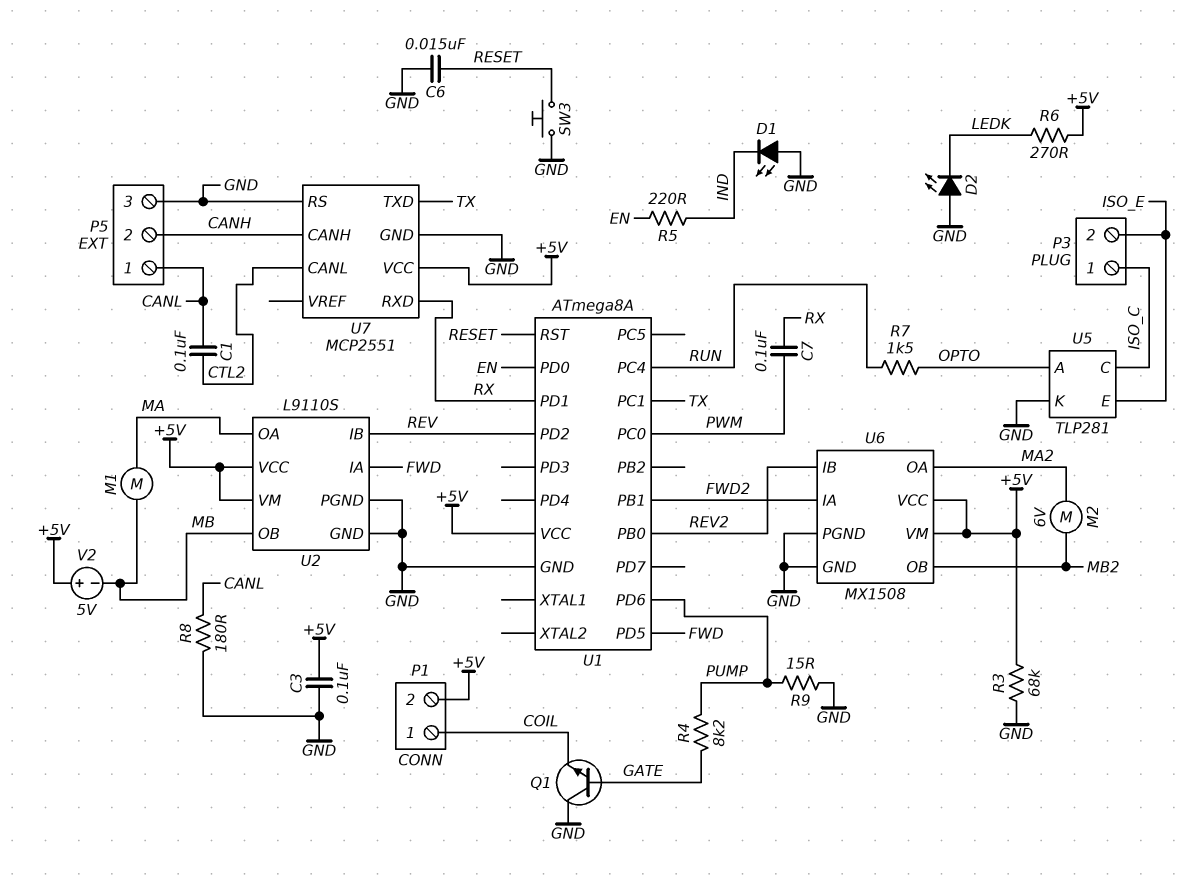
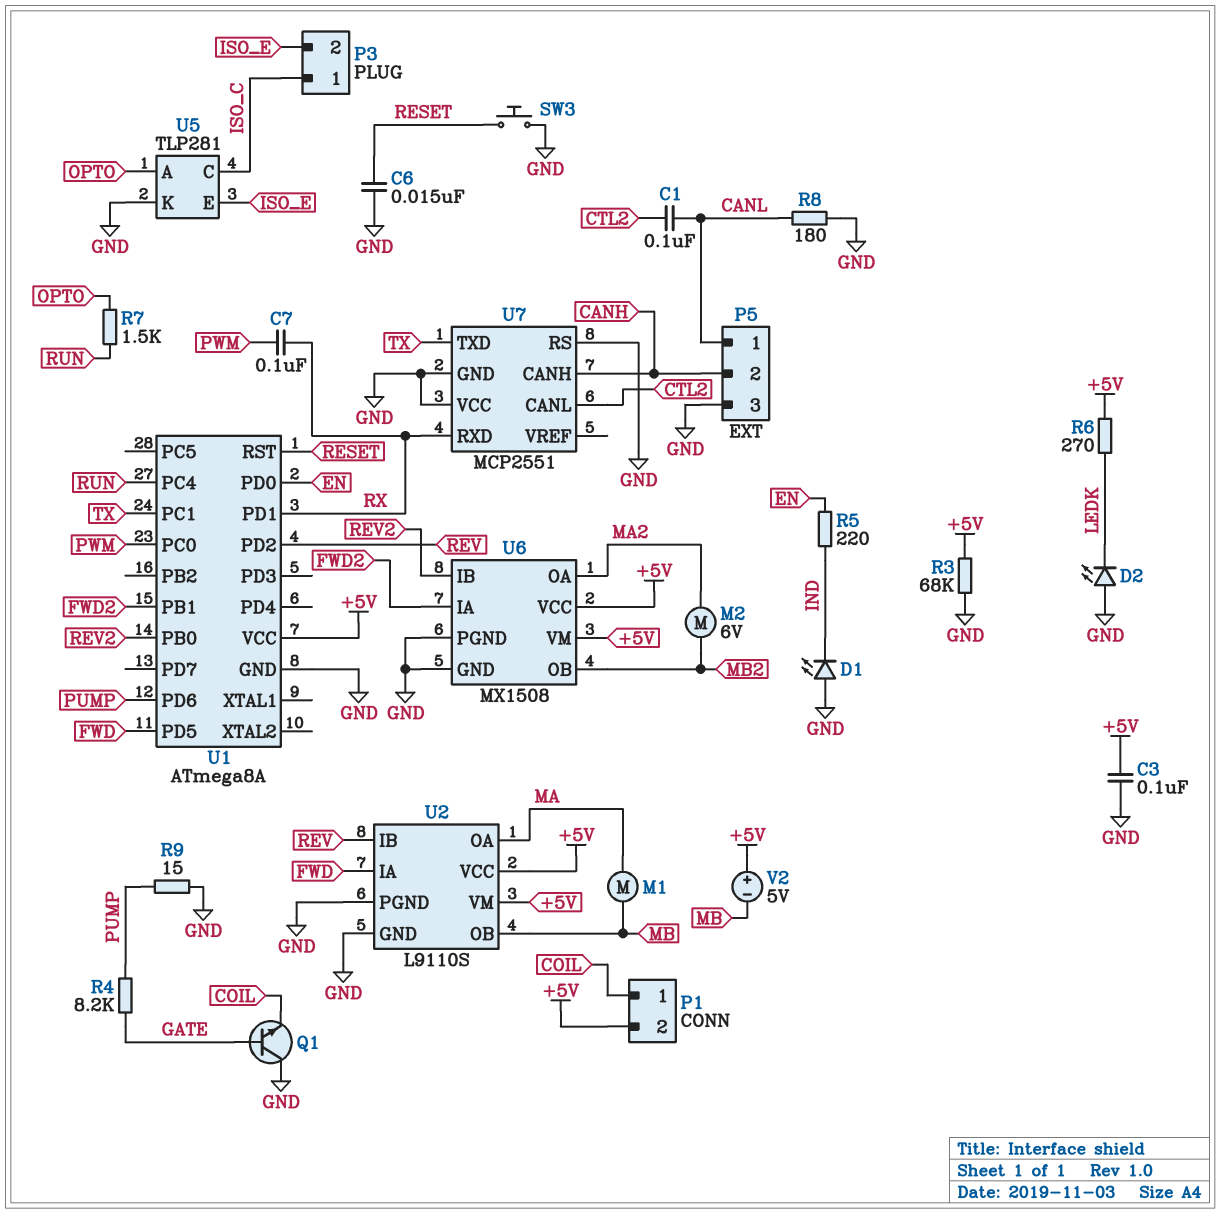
U7 pin VCC: +5V -> GND

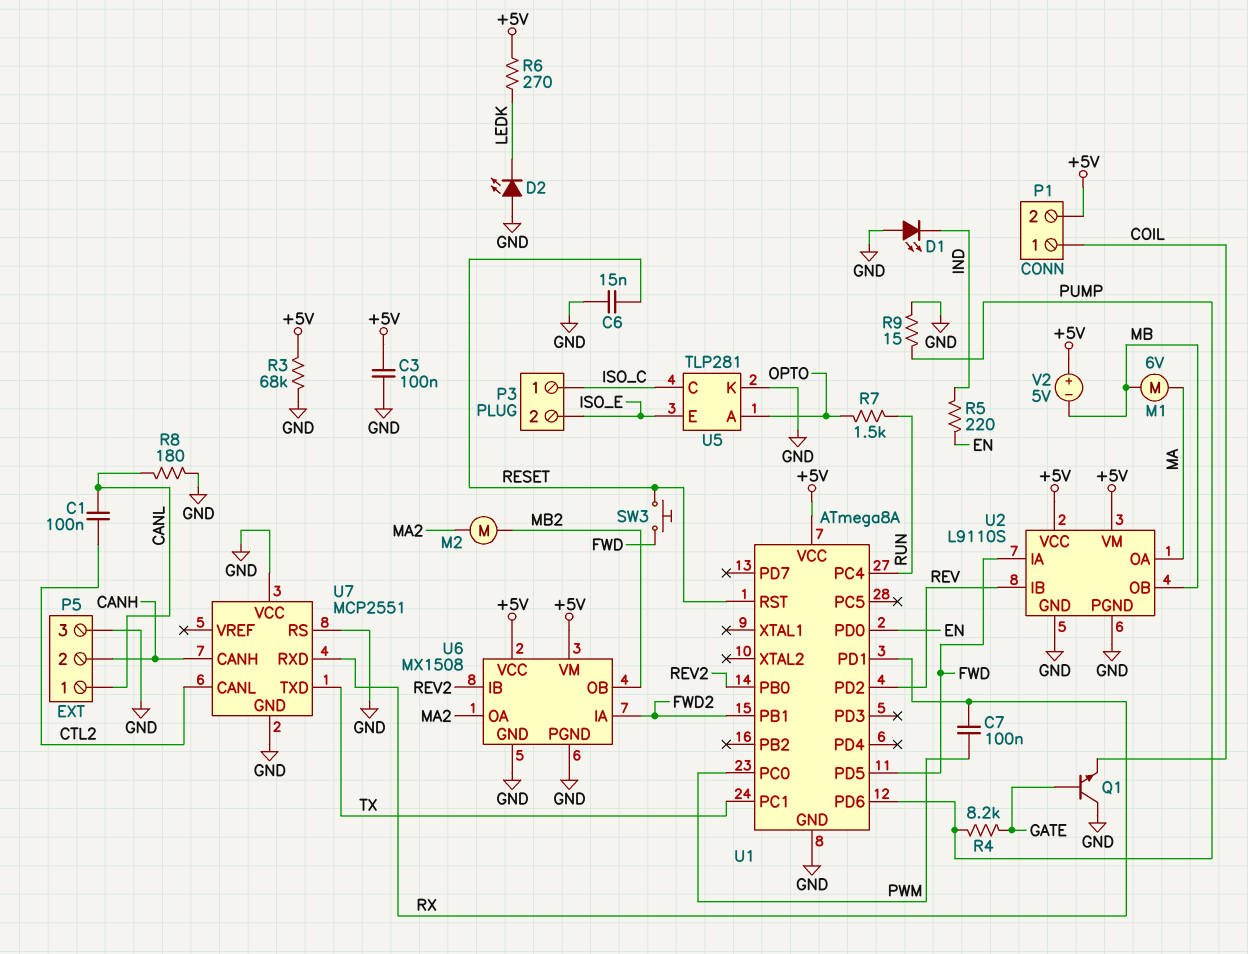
M1: motor (MA, MB) -> motor 6V (MA, MB)
M2: motor 6V (MA2, MB2) -> motor (MA2, MB2)
SW3: button (GND, RESET) -> button (FWD, RESET)

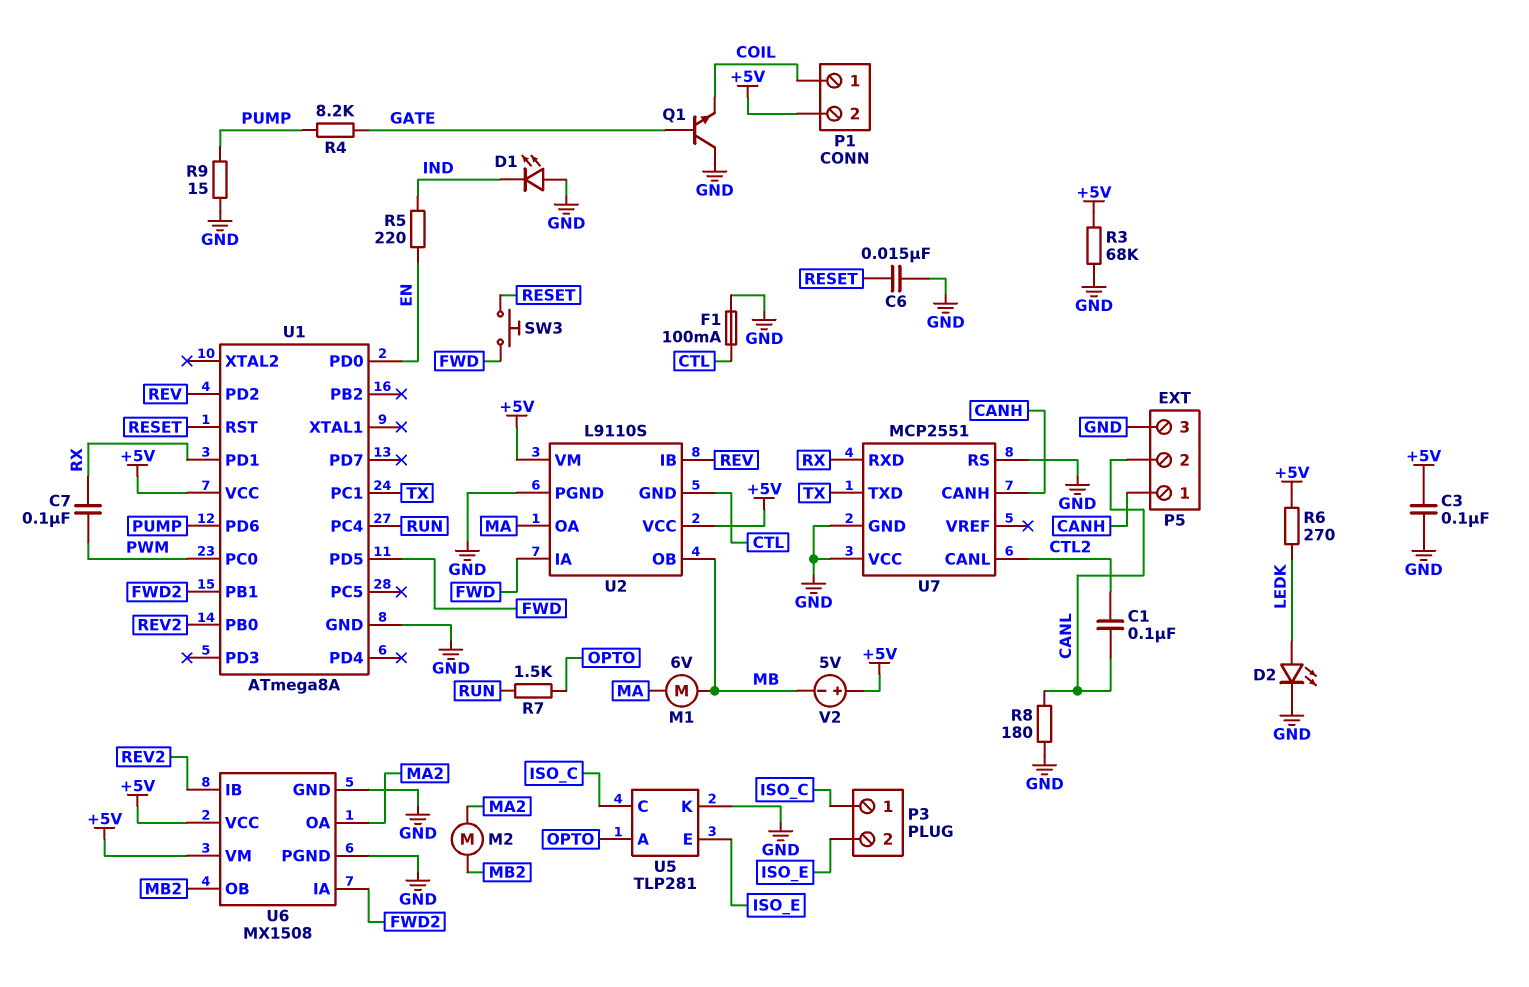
D2: LED (A GND, K LEDK) -> LED (A LEDK, K GND)
F1: none -> 100mA (CTL, GND)
P5 pin 1: CANL -> CANH
P5 pin 2: CANH -> CANL
U2 pin GND: GND -> CTL

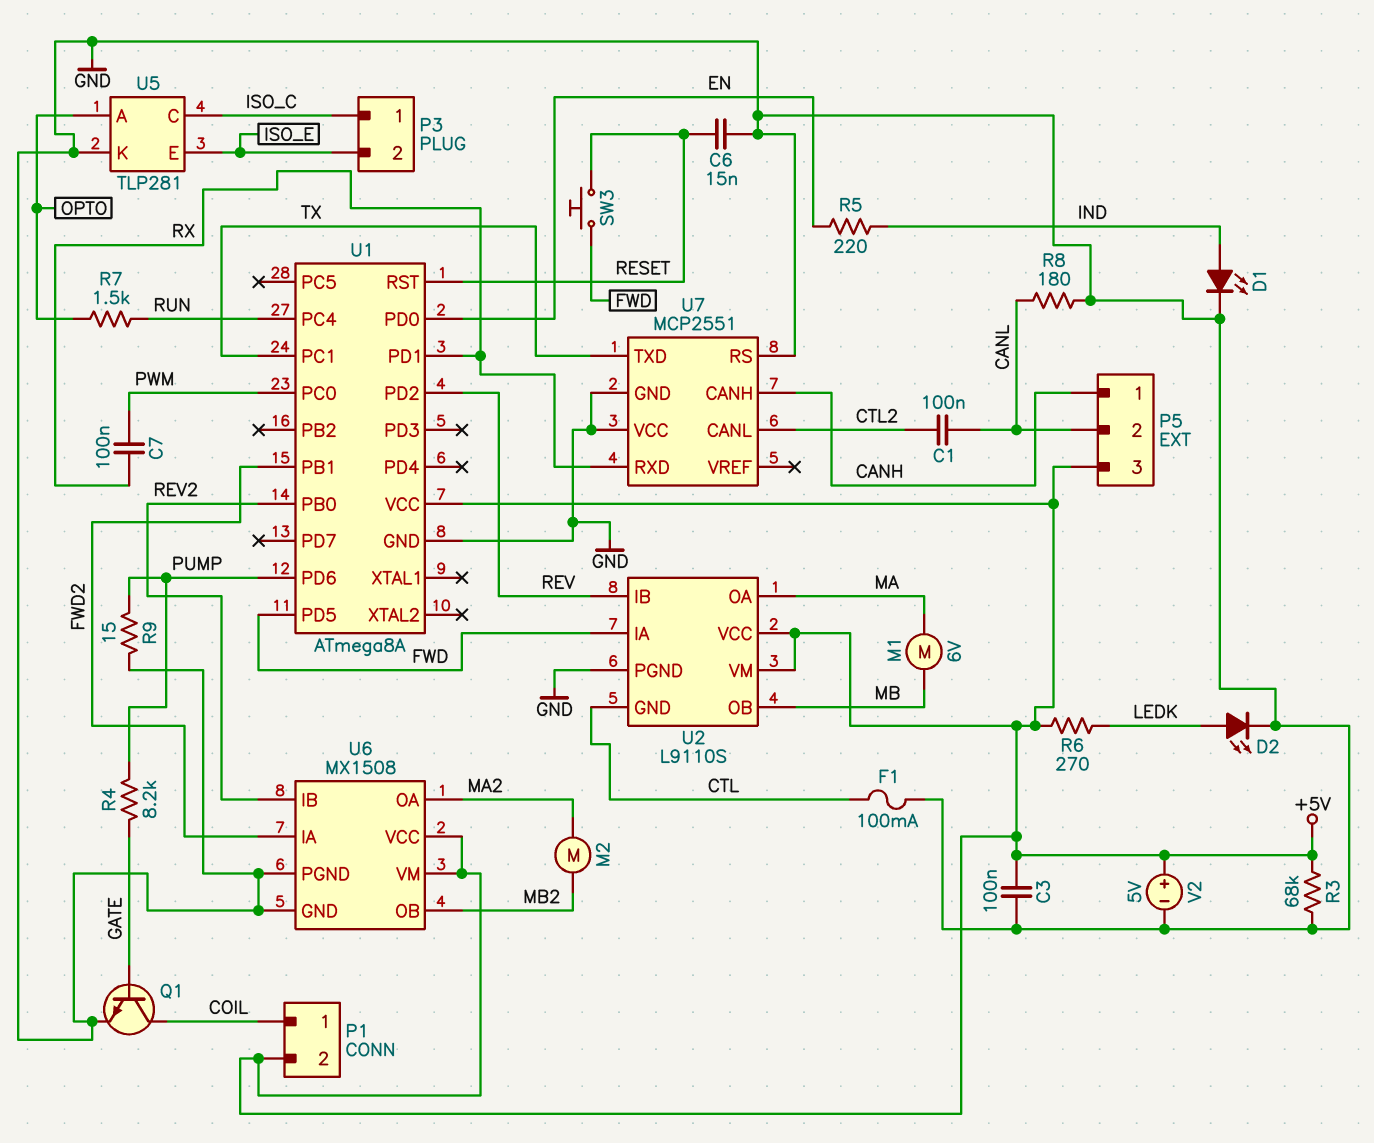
D1: LED (A GND, K IND) -> LED (A IND, K GND)
P5 pin 3: GND -> +5V
Q1: NPN (B GATE, C GND, E COIL) -> NPN (B GATE, C COIL, E GND)
V2: 5V (plus +5V, minus MB) -> 5V (plus +5V, minus GND)

